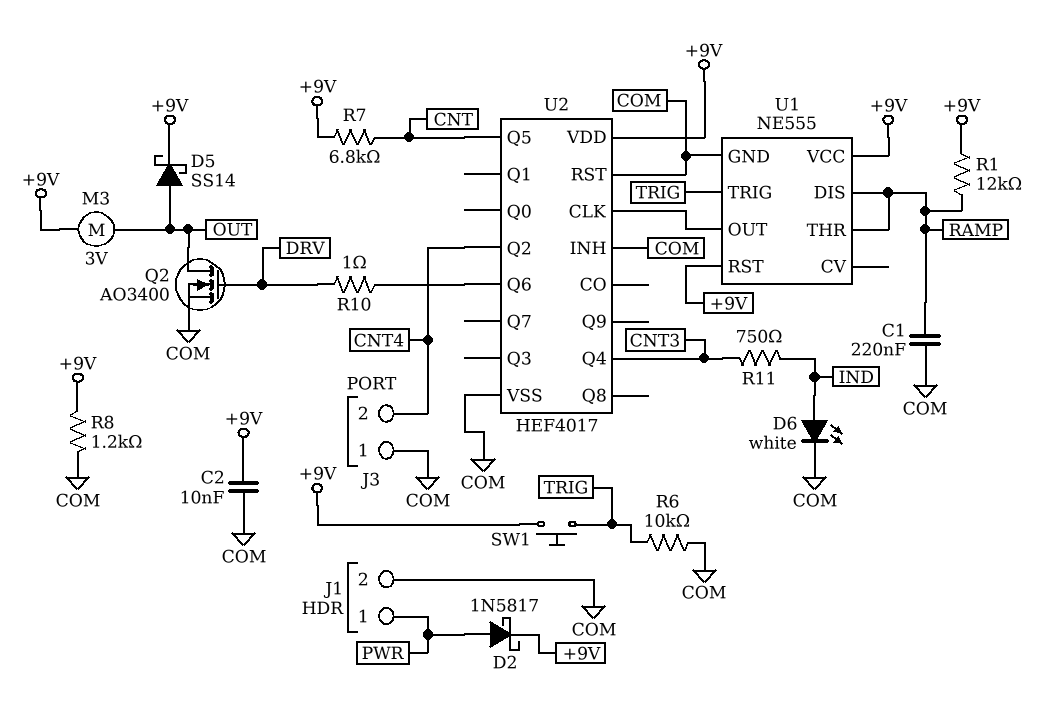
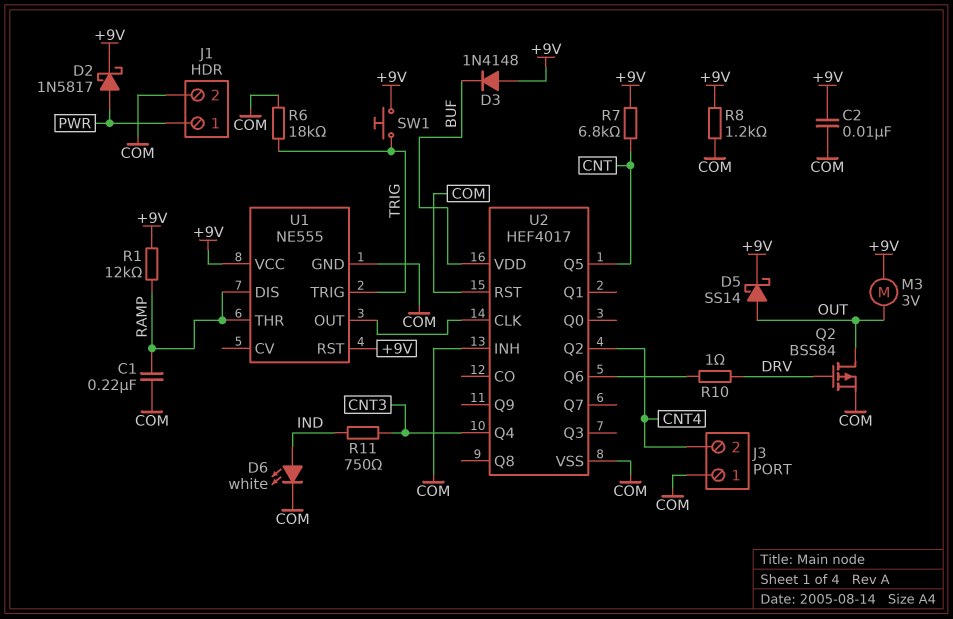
D3: none -> diode 1N4148 (A +9V, K BUF)
Q2: NMOS AO3400 (G DRV, D OUT, S COM) -> PMOS BSS84 (G DRV, D OUT, S COM)
R6: 10k (COM, TRIG) -> 18k (COM, TRIG)
U2 pin VDD: +9V -> BUF

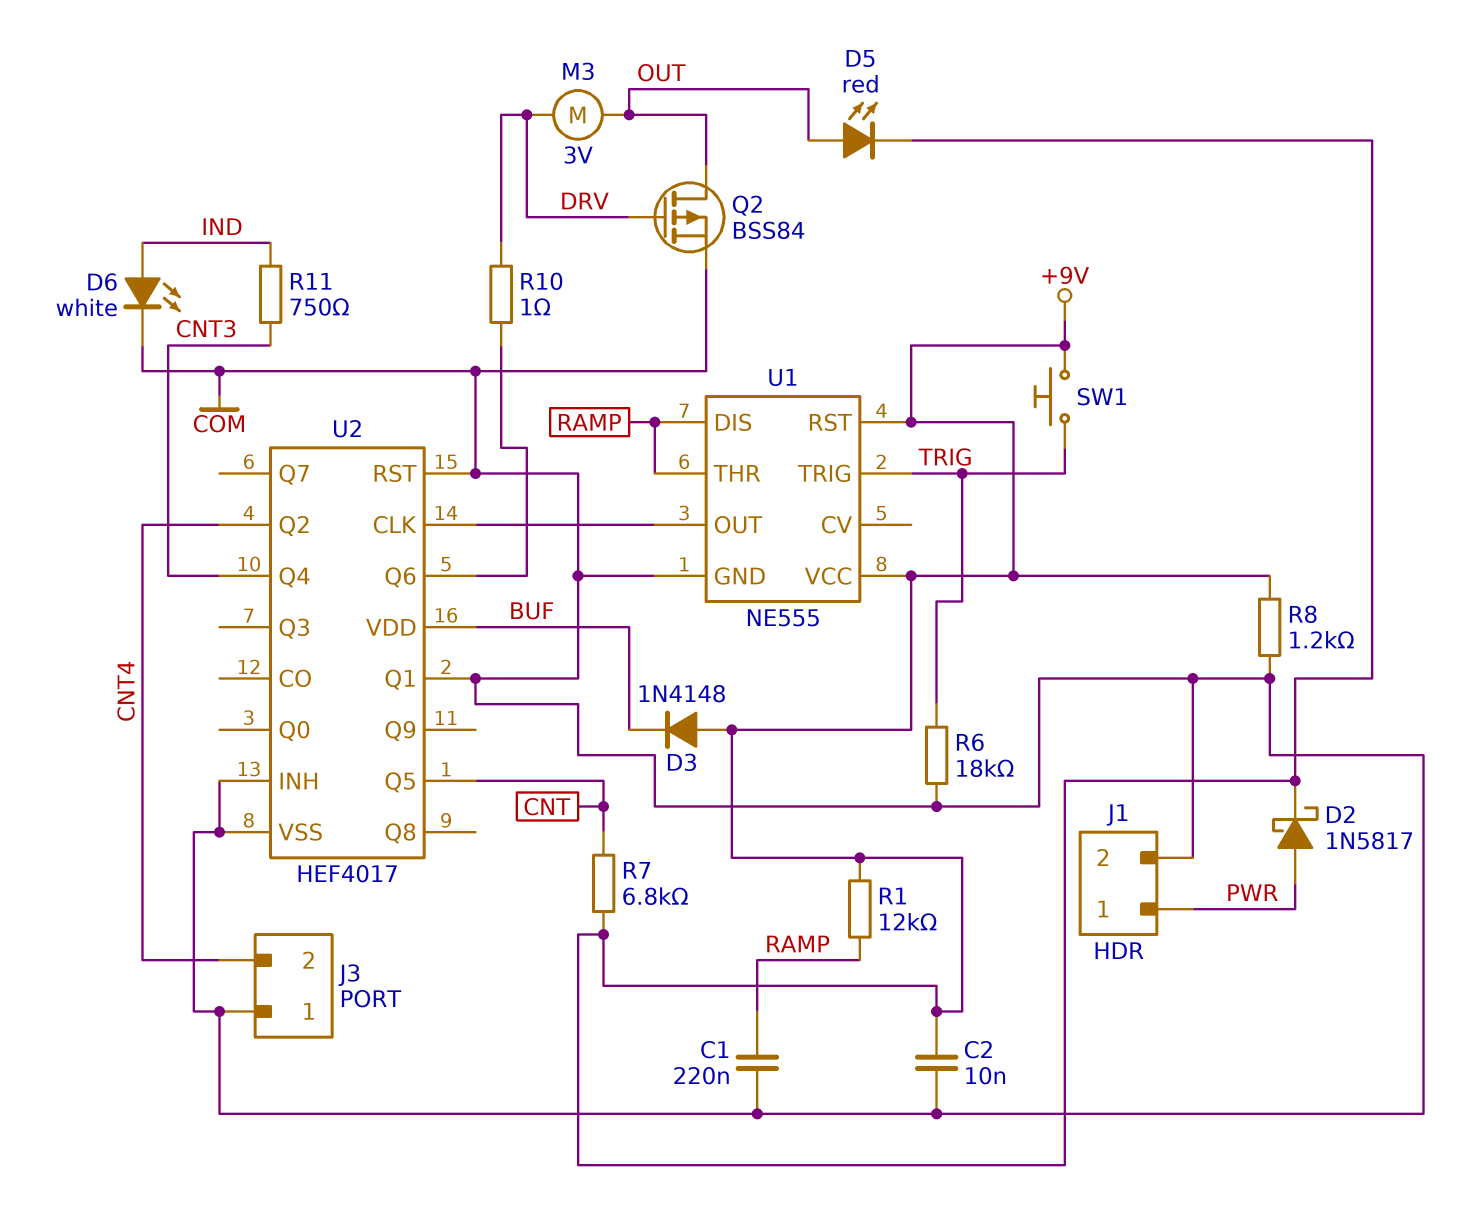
D5: schottky SS14 (A OUT, K +9V) -> LED red (A OUT, K +9V)
M3: motor 3V (+9V, OUT) -> motor 3V (DRV, OUT)
U2 pin Q1: none -> COM

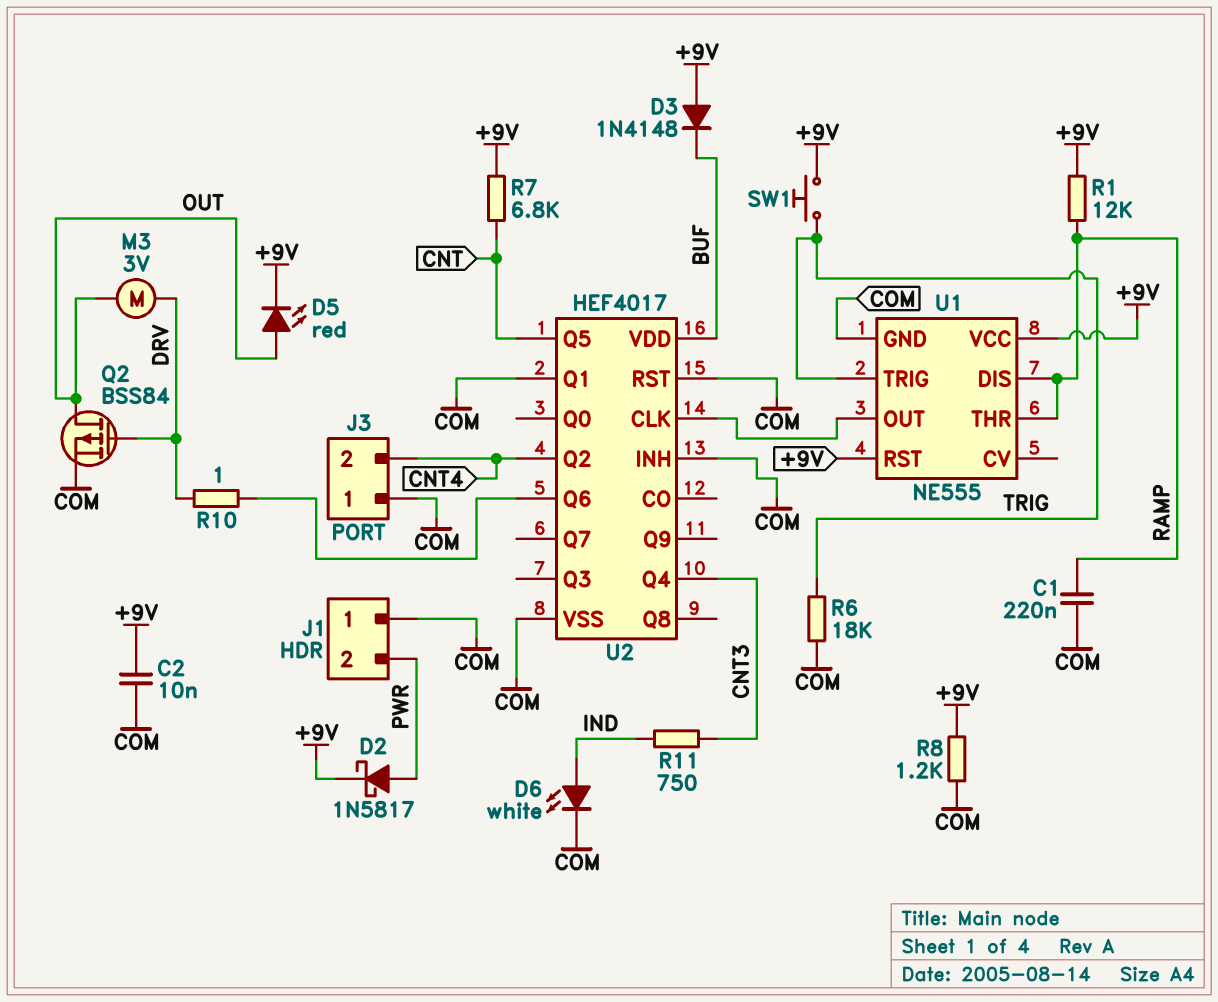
J1 pin 1: PWR -> COM
J1 pin 2: COM -> PWR

